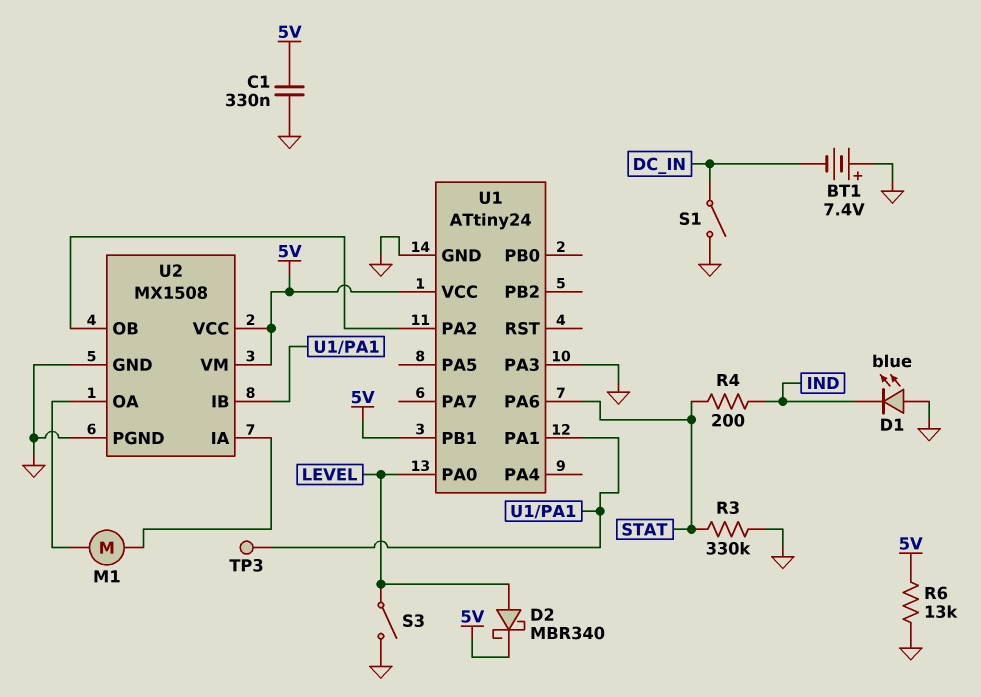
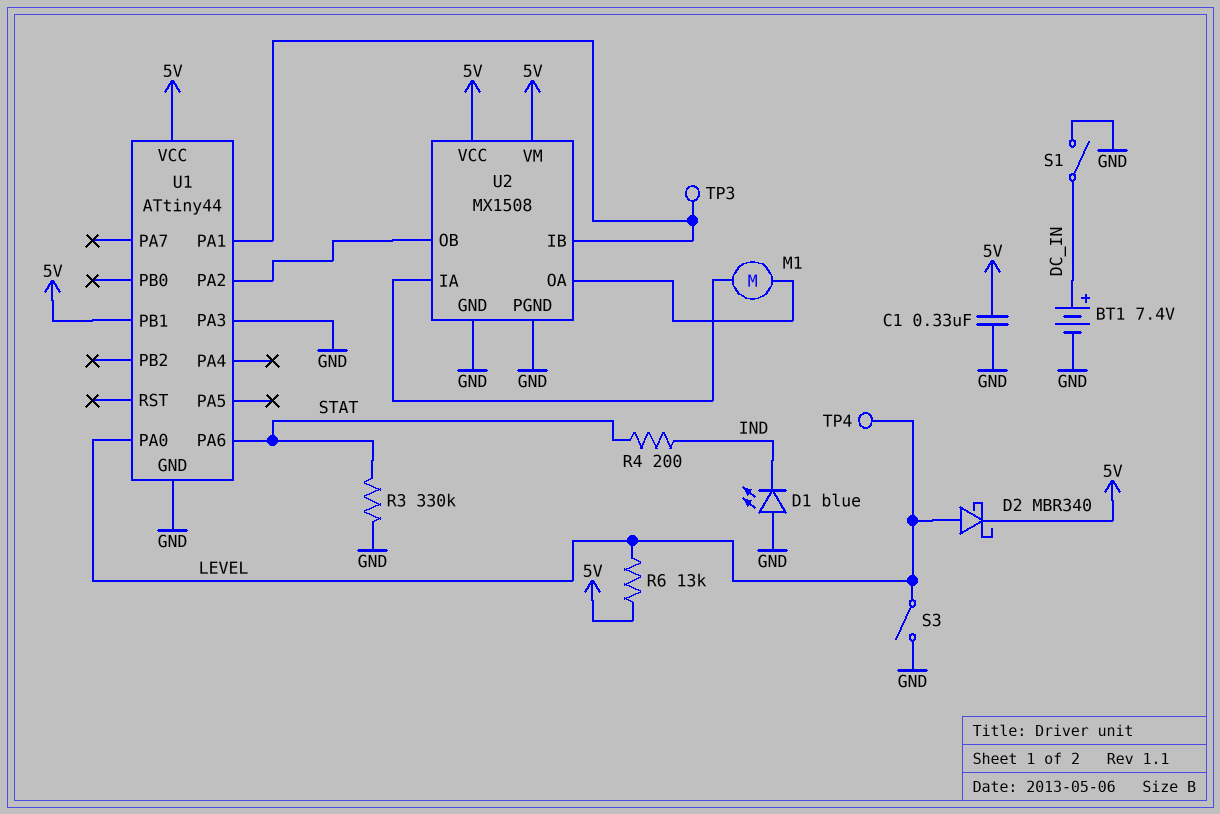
BT1: 7.4V (plus GND, minus DC_IN) -> 7.4V (plus DC_IN, minus GND)
R6: 13k (5V, GND) -> 13k (5V, LEVEL)
TP4: none -> test point (LEVEL)
U1: ATtiny24 -> ATtiny44

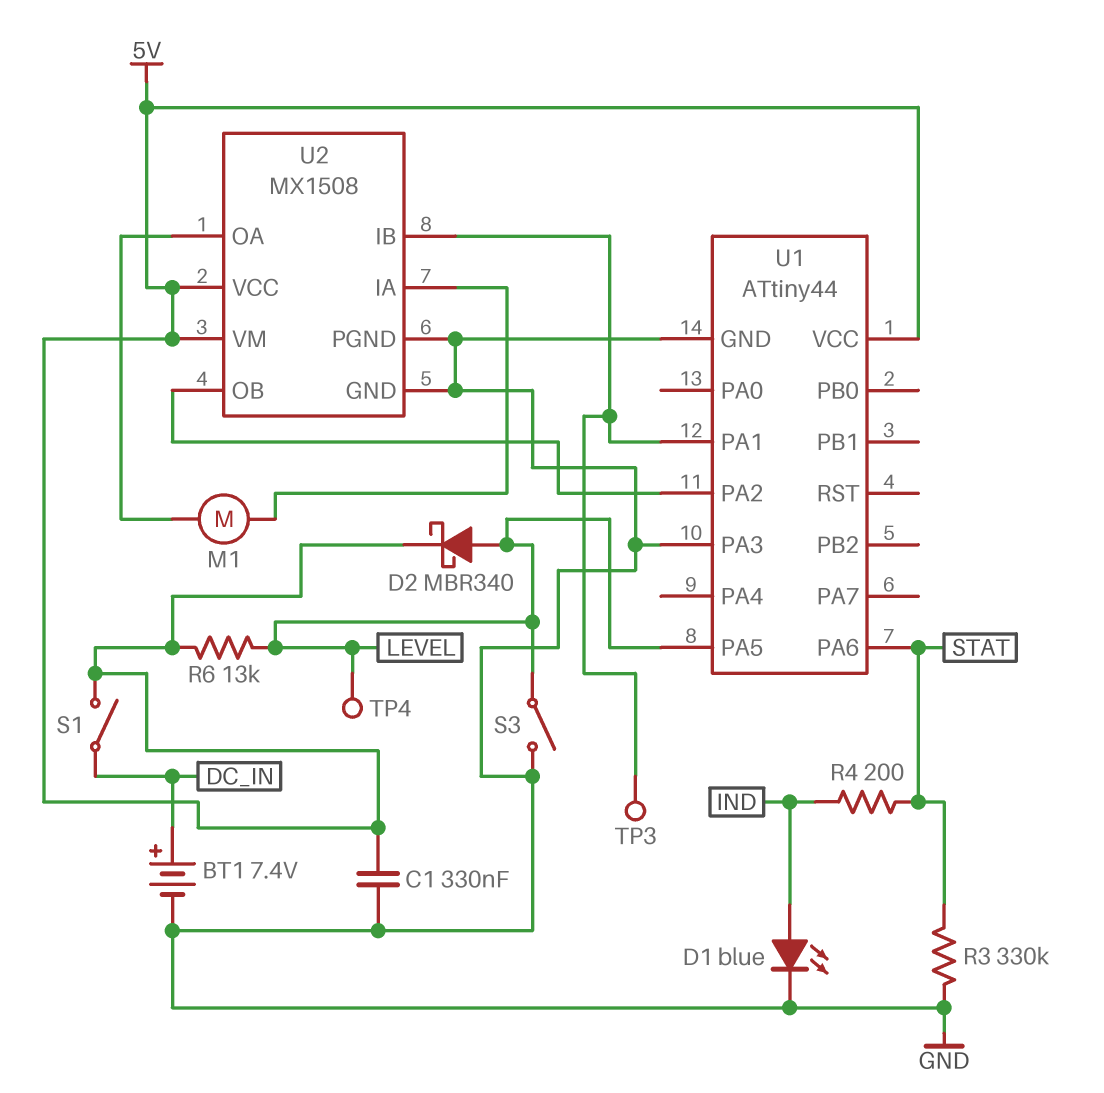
D1: LED blue (A GND, K IND) -> LED blue (A IND, K GND)
S1: switch (DC_IN, GND) -> switch (5V, DC_IN)
U1 pin PA0: LEVEL -> none
U1 pin PA5: none -> LEVEL
U1 pin PB1: 5V -> none

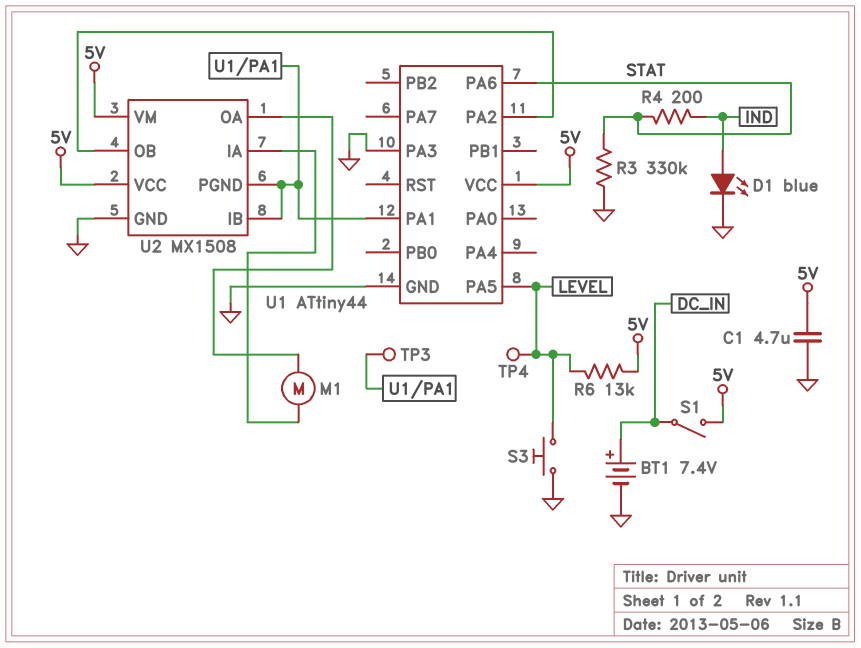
C1: 330nF (5V, GND) -> 4.7uF (5V, GND)
D2: schottky MBR340 (A LEVEL, K 5V) -> none
S3: switch (GND, LEVEL) -> button (GND, LEVEL)
U2 pin PGND: GND -> U1/PA1

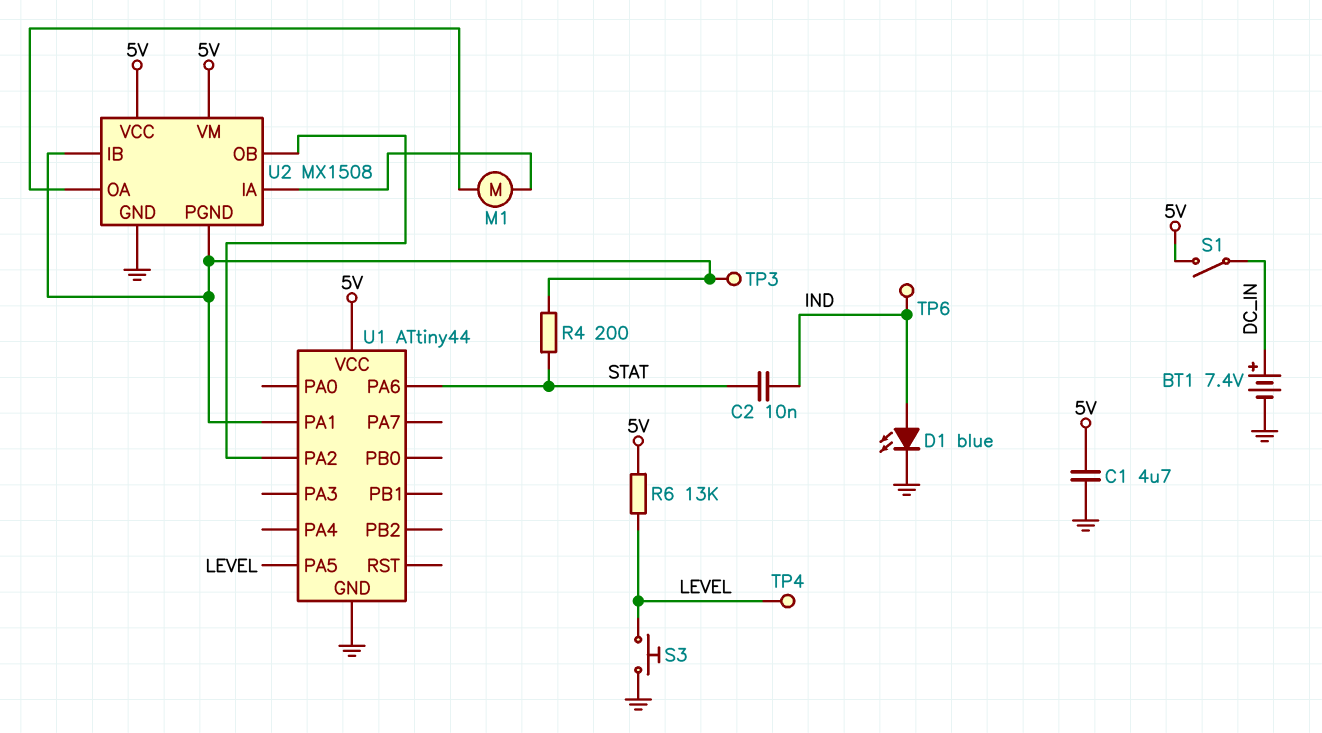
C2: none -> 10nF (IND, STAT)
R3: 330k (GND, STAT) -> none
R4: 200 (IND, STAT) -> 200 (STAT, U1/PA1)
TP6: none -> test point (IND)
U1 pin PA3: GND -> none

